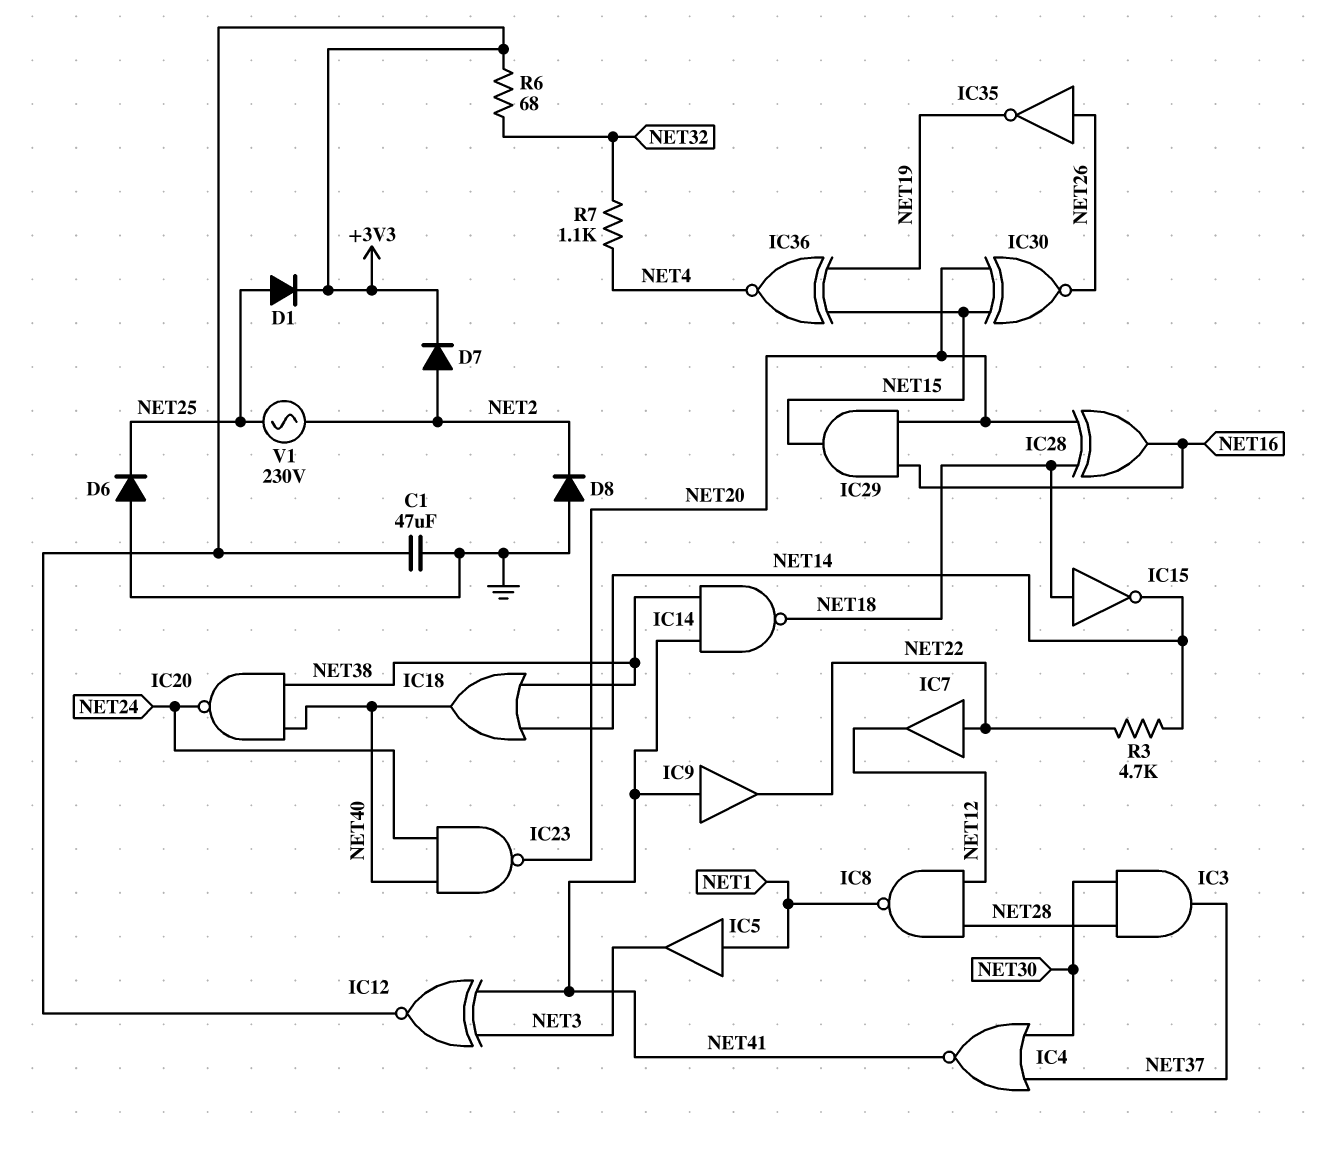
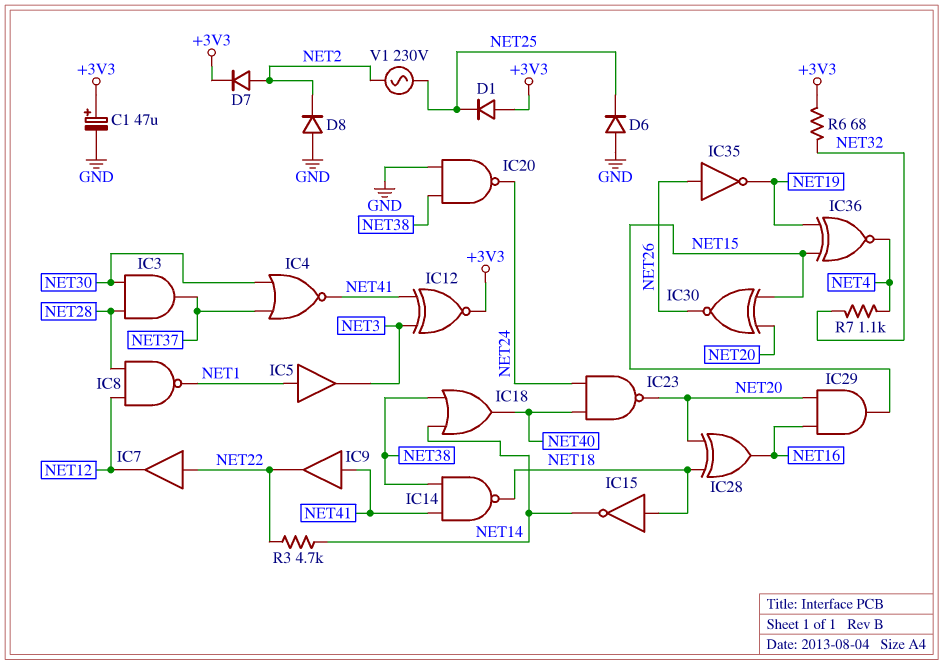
C1: 47uF (+3V3, GND) -> 47uF (plus +3V3, minus GND)
D1: diode (A NET25, K +3V3) -> diode (A +3V3, K NET25)
IC20: NAND (in NET38, in NET40, out NET24) -> NAND (in GND, in NET38, out NET24)

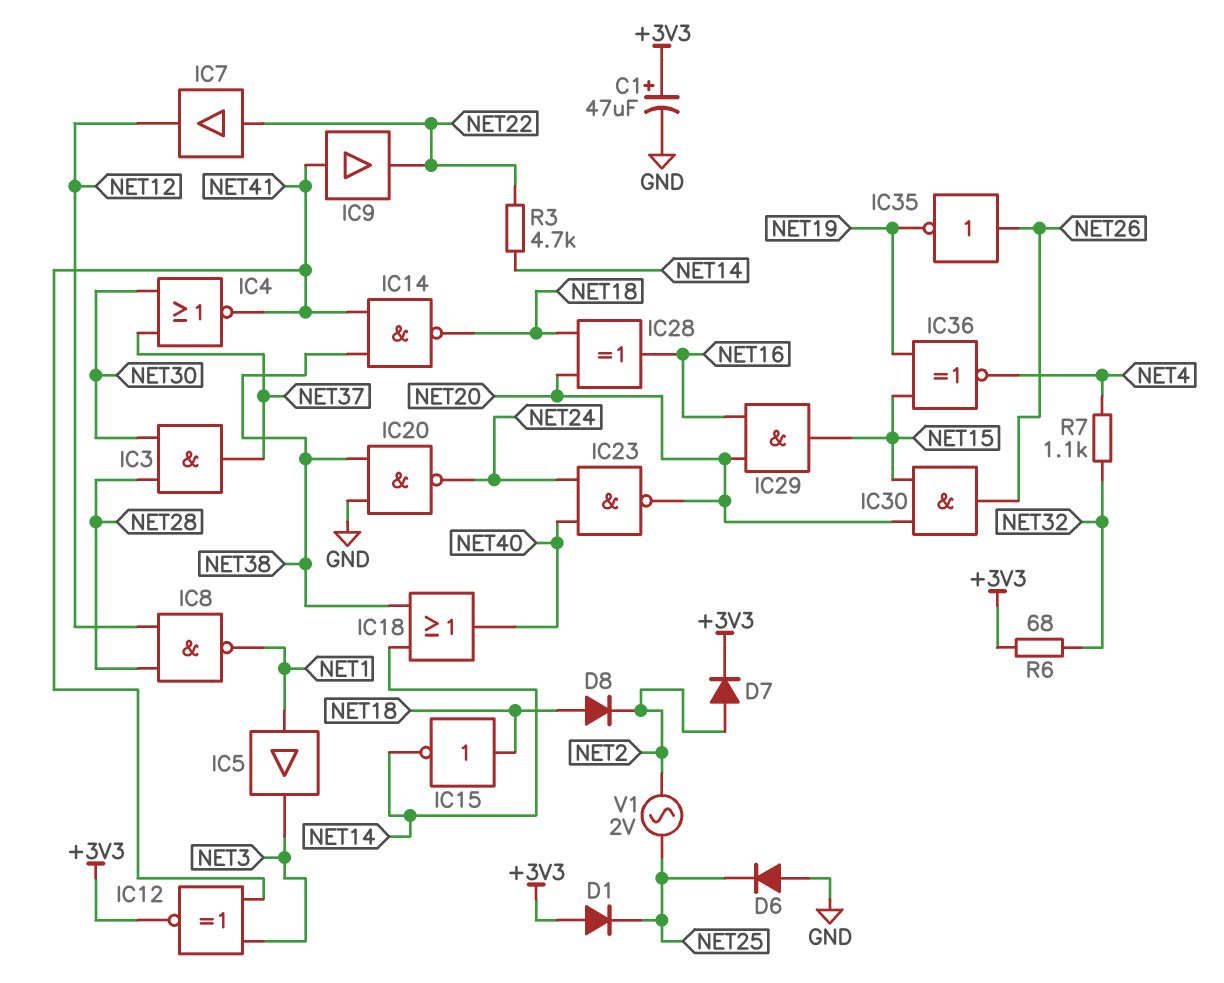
D8: diode (A GND, K NET2) -> diode (A NET18, K NET2)
IC30: XNOR (in NET15, in NET20, out NET26) -> AND (in NET15, in NET20, out NET26)
V1: AC 230V (NET2, NET25) -> AC 2V (NET2, NET25)

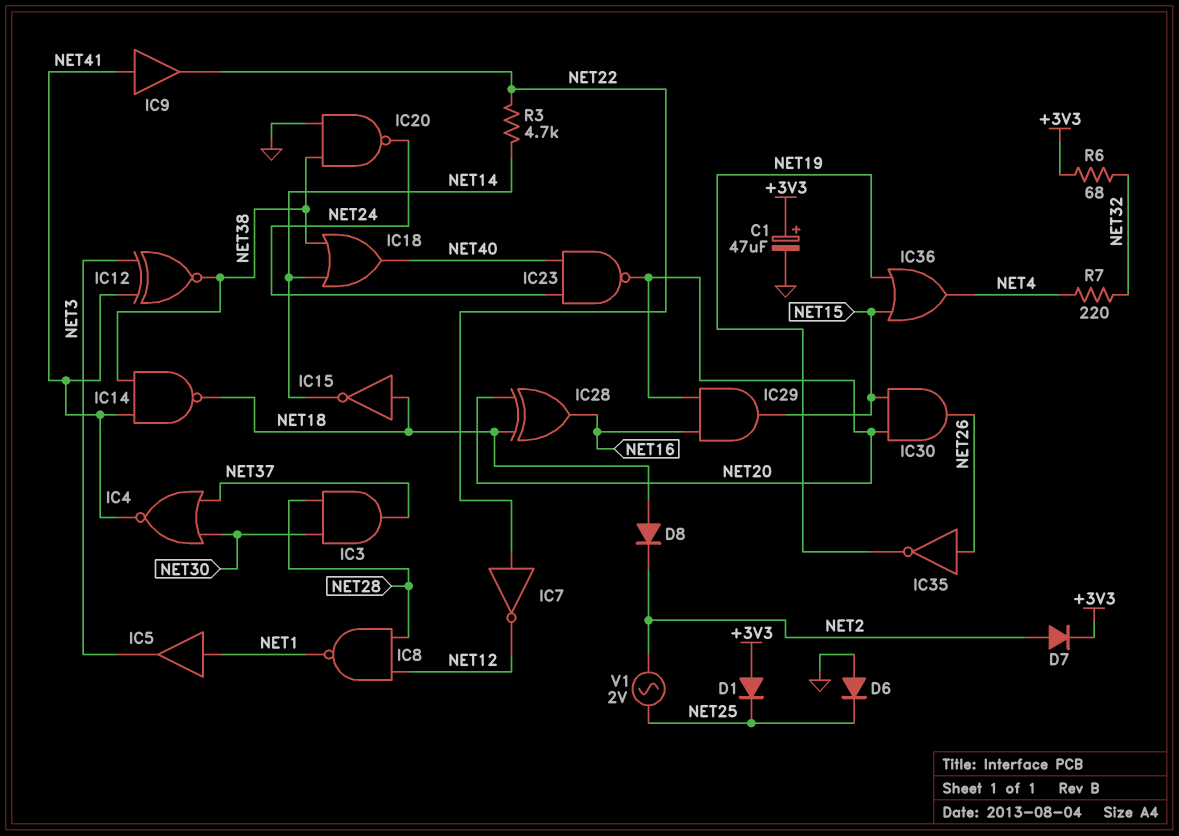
IC7: buffer (in NET22, out NET12) -> NOT (in NET22, out NET12)
IC12: XNOR (in NET3, in NET41, out +3V3) -> XNOR (in NET3, in NET41, out NET38)
IC36: XNOR (in NET15, in NET19, out NET4) -> OR (in NET15, in NET19, out NET4)
R7: 1.1k (NET4, NET32) -> 220 (NET4, NET32)

